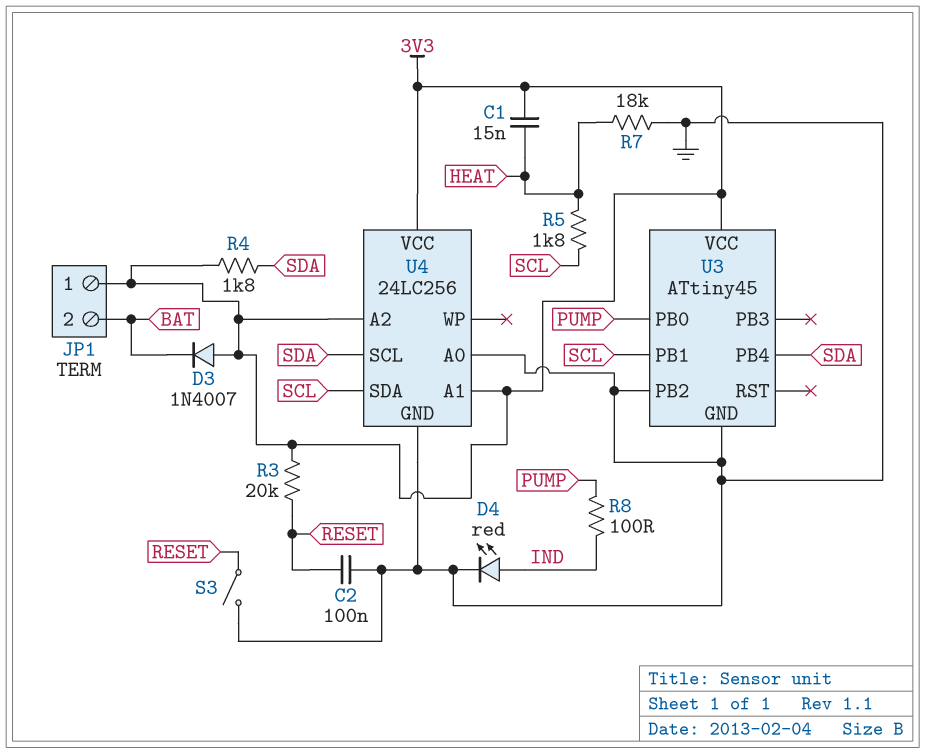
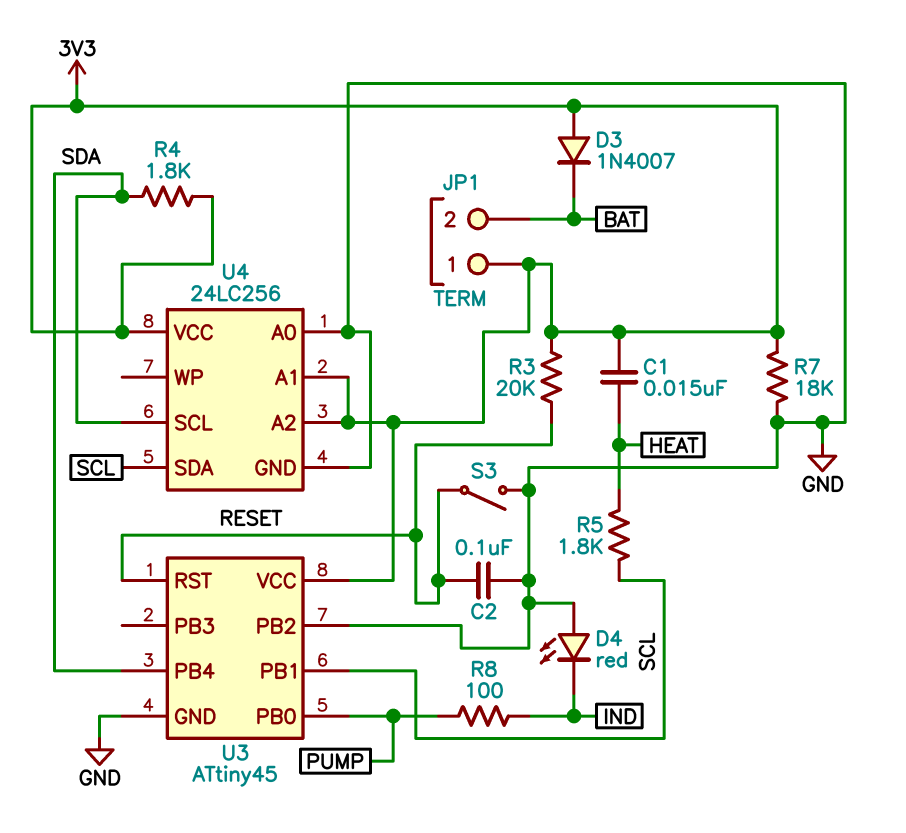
D4: LED red (A IND, K GND) -> LED red (A GND, K IND)
R7: 18k (GND, HEAT) -> 18k (3V3, GND)
U3 pin RST: none -> RESET

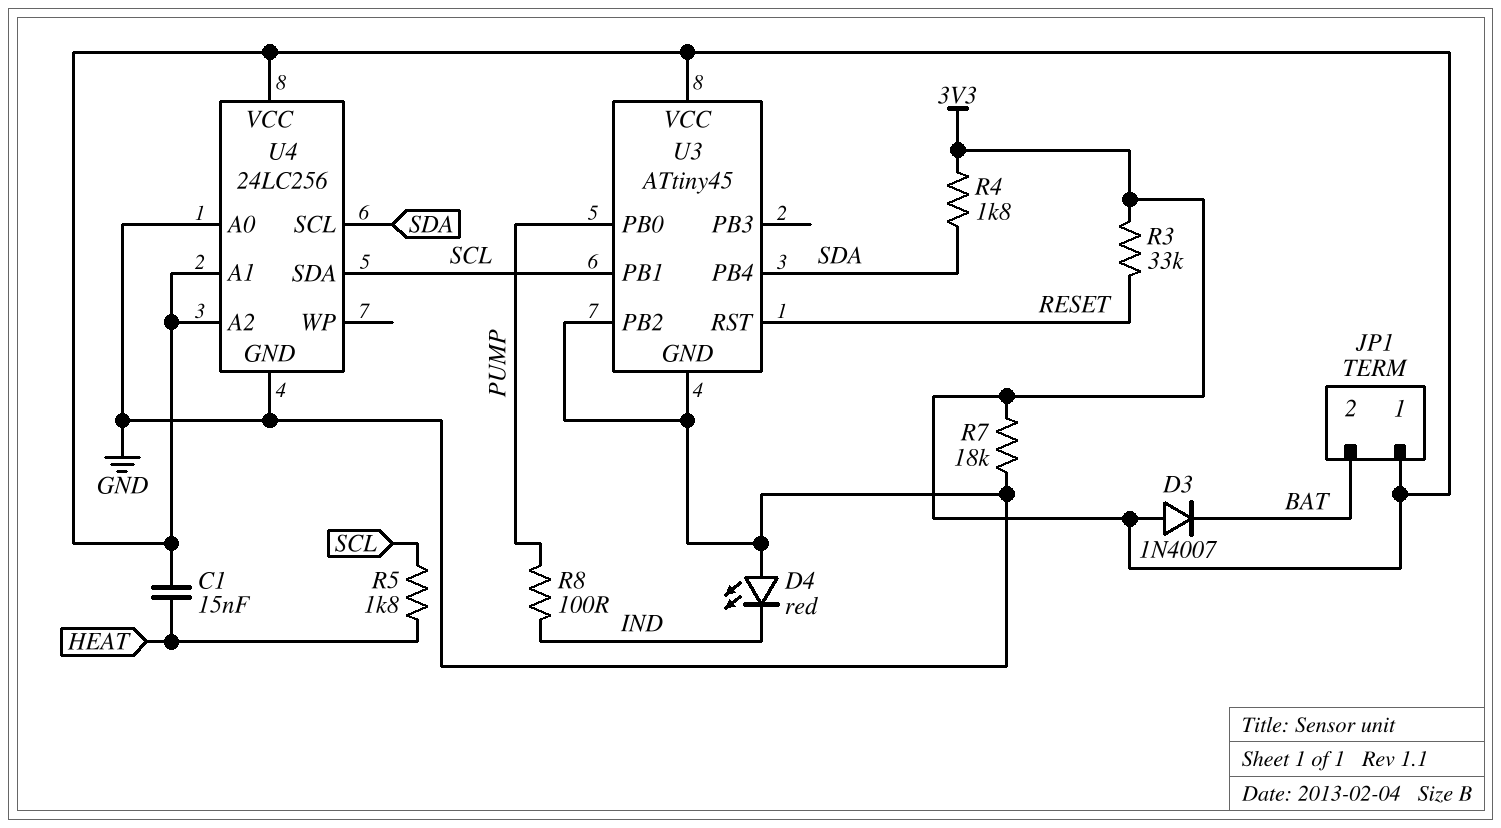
C2: 100nF (GND, RESET) -> none
R3: 20k (3V3, RESET) -> 33k (3V3, RESET)
S3: switch (GND, RESET) -> none

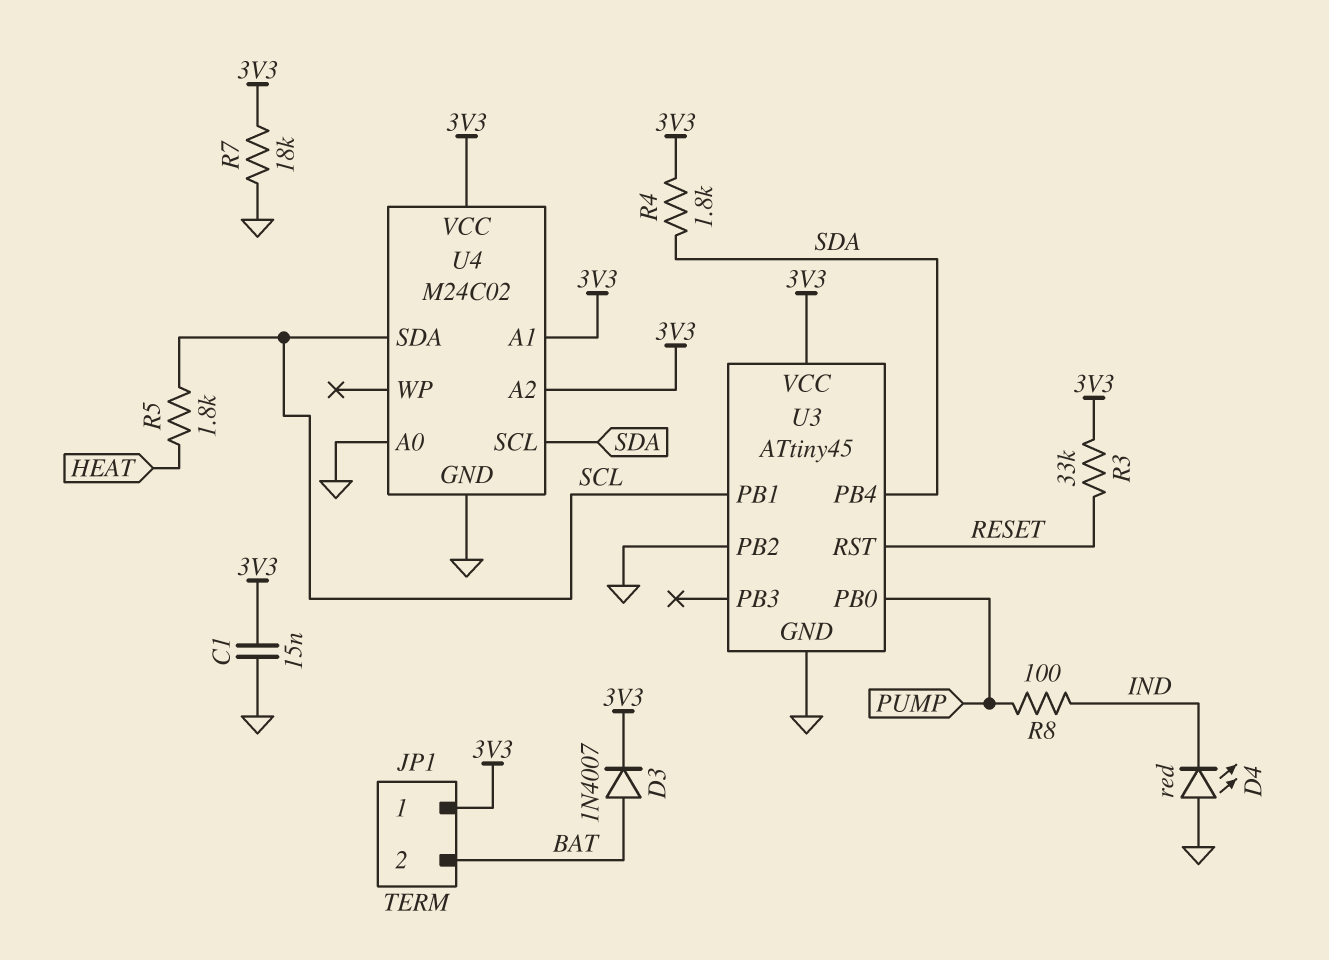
C1: 15nF (3V3, HEAT) -> 15nF (3V3, GND)
D3: diode 1N4007 (A 3V3, K BAT) -> diode 1N4007 (A BAT, K 3V3)
U4: 24LC256 -> M24C02

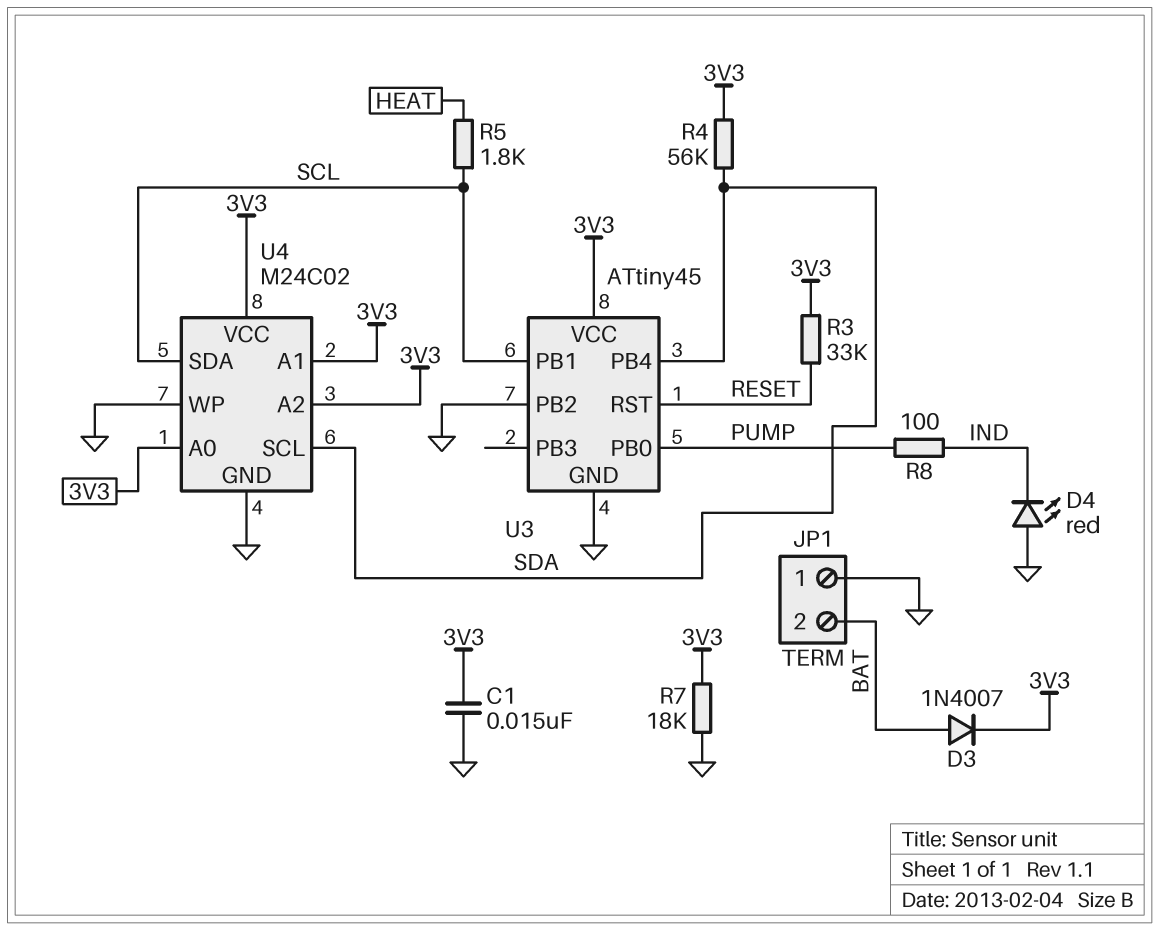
JP1 pin 1: 3V3 -> GND
R4: 1.8k (3V3, SDA) -> 56k (3V3, SDA)
U4 pin A0: GND -> 3V3
U4 pin WP: none -> GND

